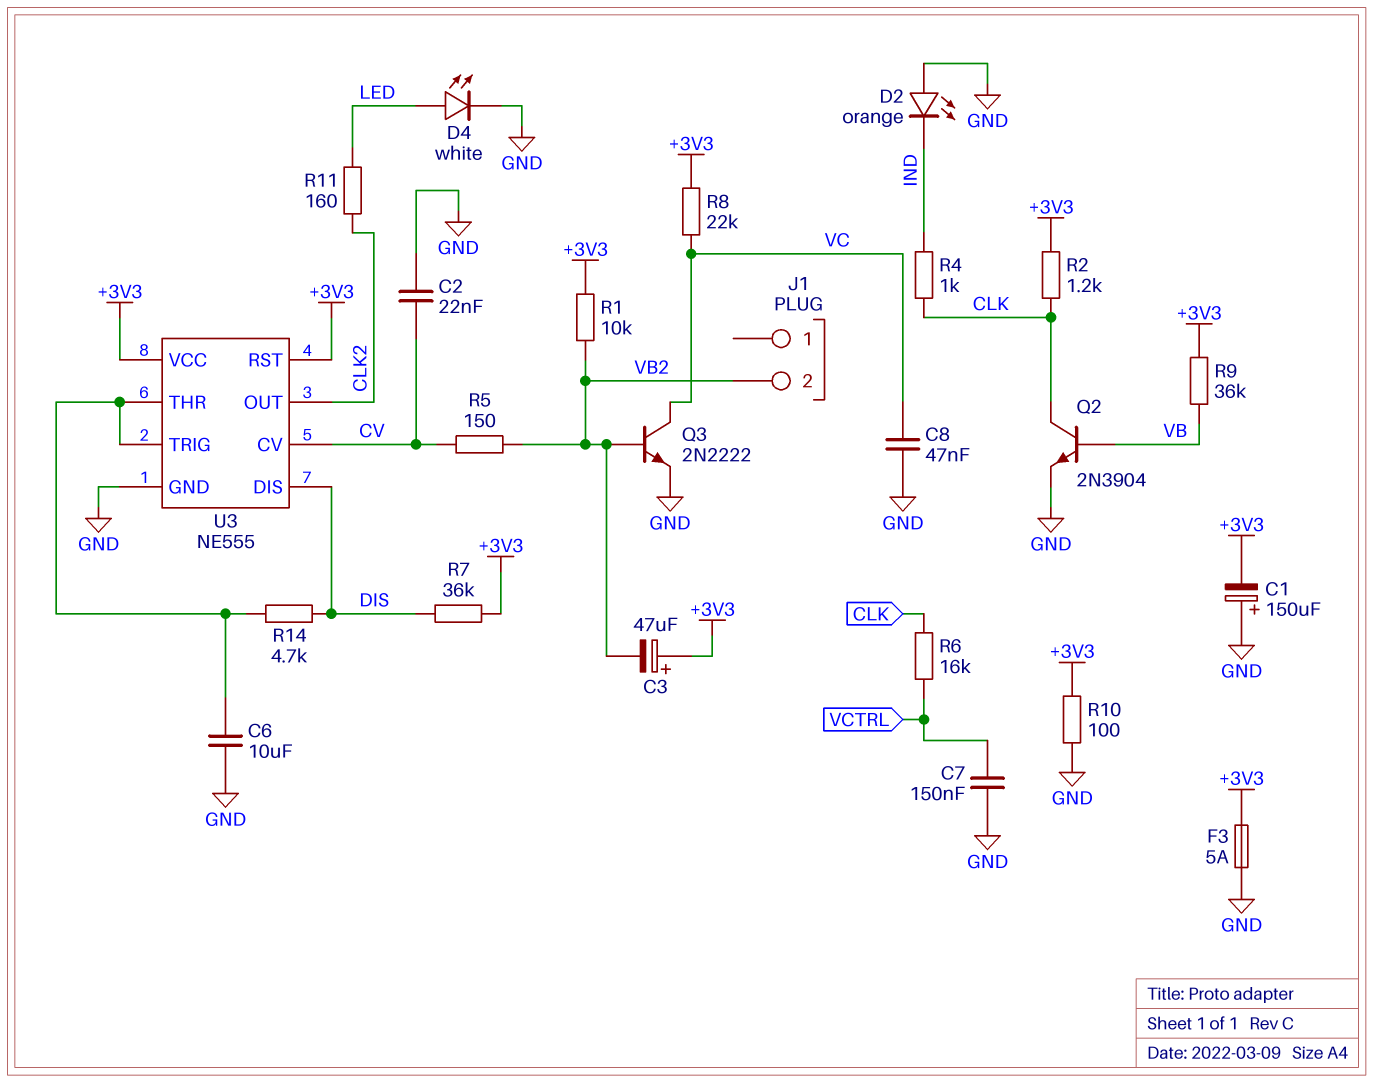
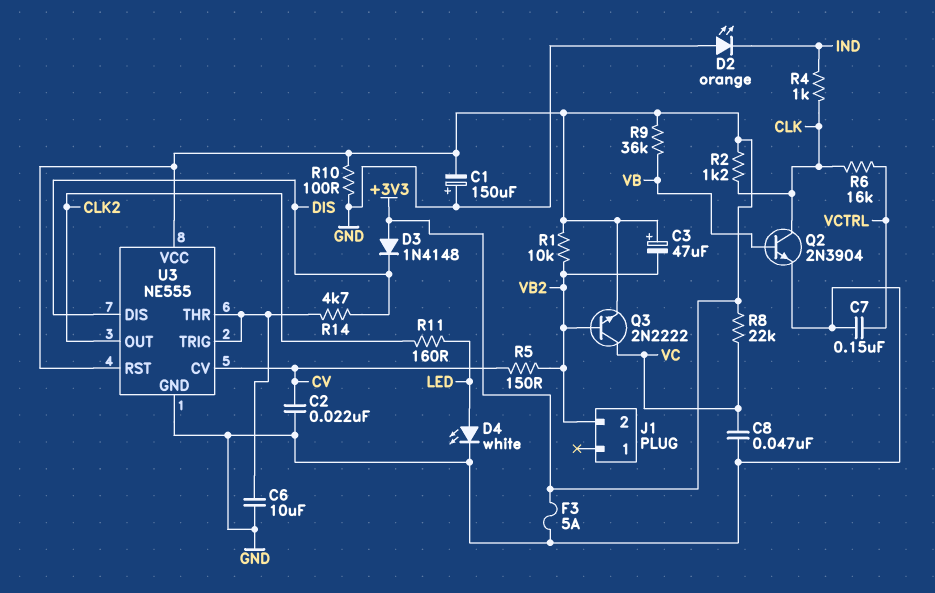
D3: none -> diode 1N4148 (A +3V3, K DIS)
Q3: NPN 2N2222 (B VB2, C VC, E GND) -> NPN 2N2222 (B VB2, C VC, E +3V3)
R7: 36k (+3V3, DIS) -> none

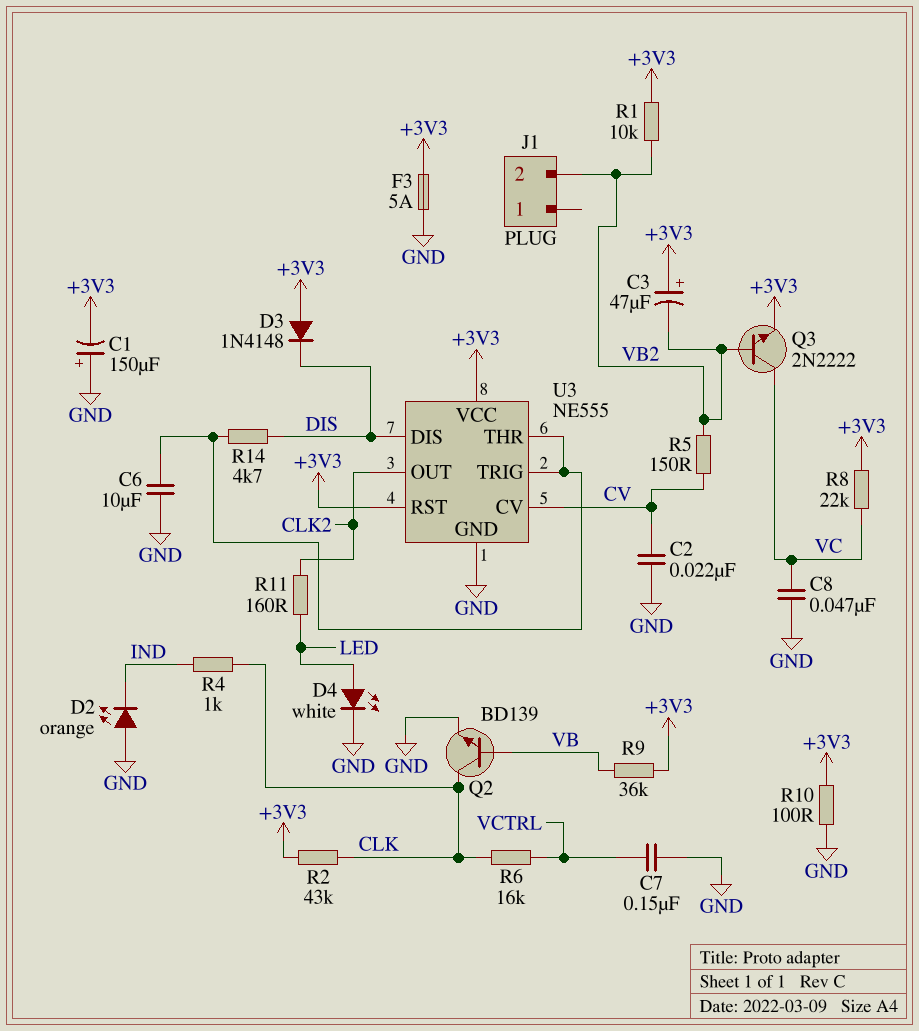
Q2: NPN 2N3904 (B VB, C CLK, E GND) -> NPN BD139 (B VB, C CLK, E GND)
R2: 1.2k (+3V3, CLK) -> 43k (+3V3, CLK)

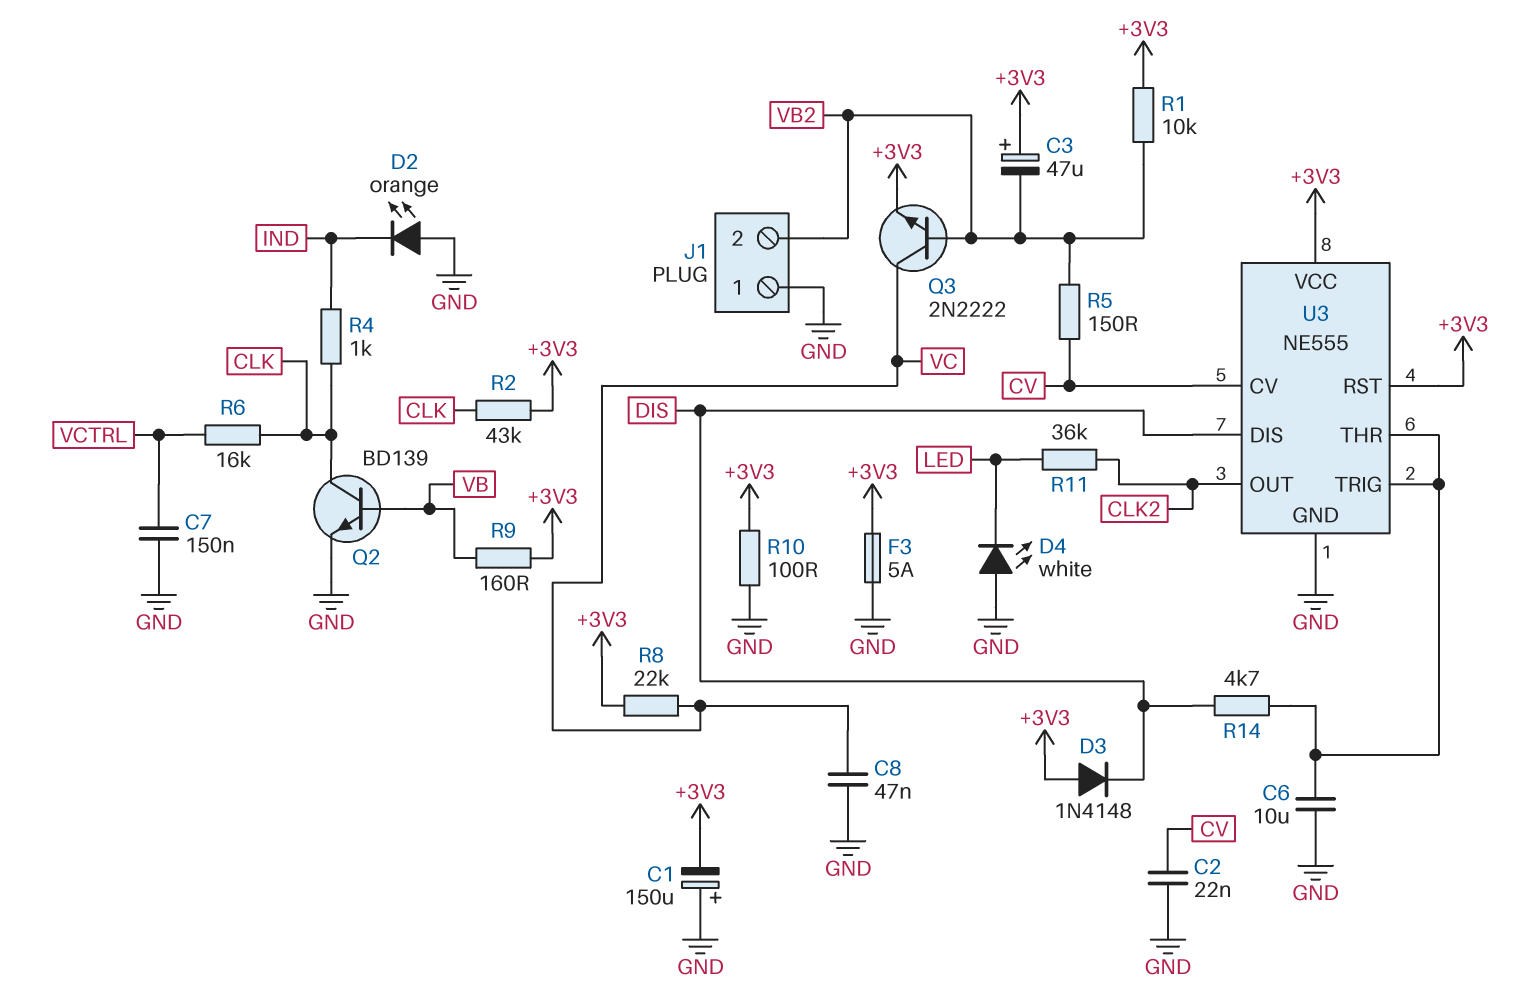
D4: LED white (A LED, K GND) -> LED white (A GND, K LED)
J1 pin 1: none -> GND
R9: 36k (+3V3, VB) -> 160 (+3V3, VB)
R11: 160 (CLK2, LED) -> 36k (CLK2, LED)

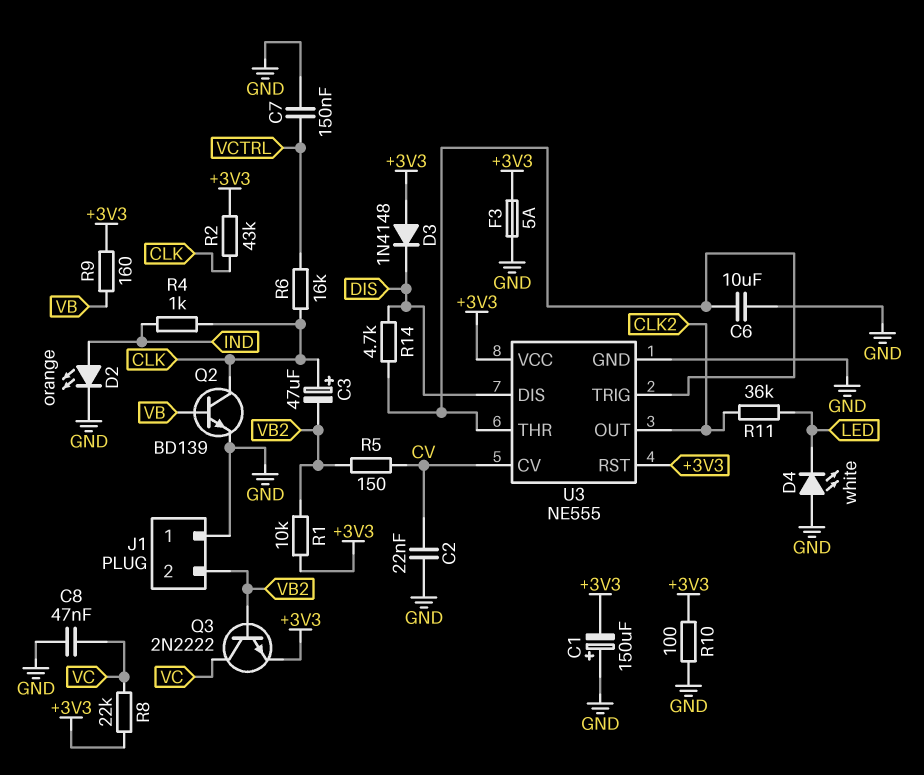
C3: 47uF (plus +3V3, minus VB2) -> 47uF (plus CLK, minus VB2)
D2: LED orange (A GND, K IND) -> LED orange (A IND, K GND)

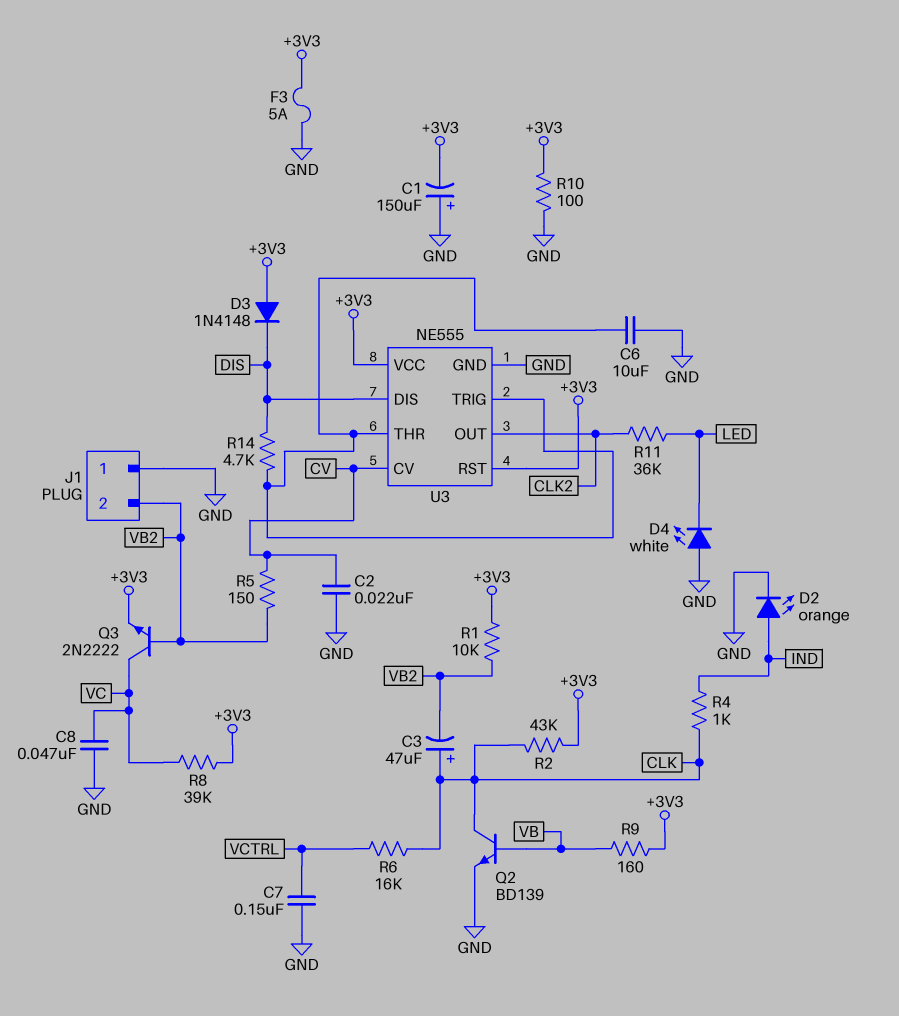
R8: 22k (+3V3, VC) -> 39k (+3V3, VC)

